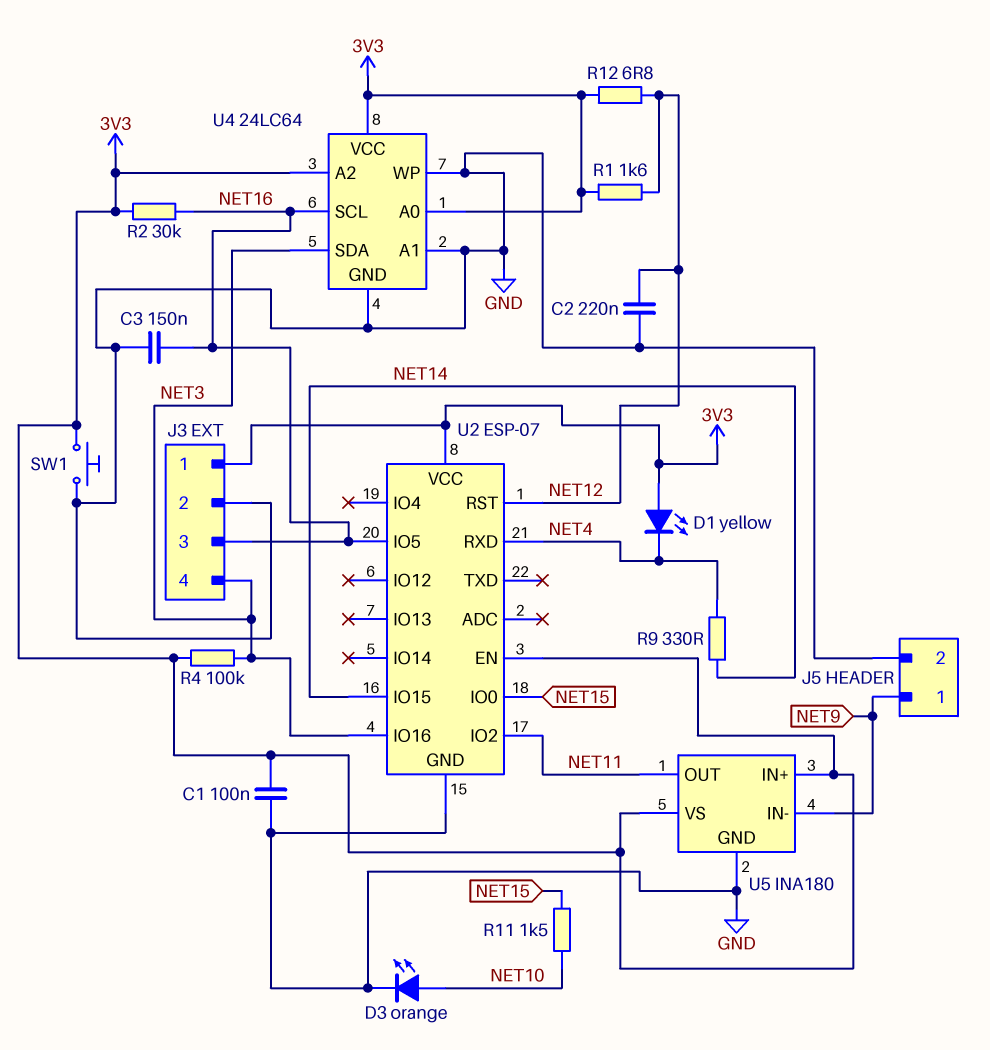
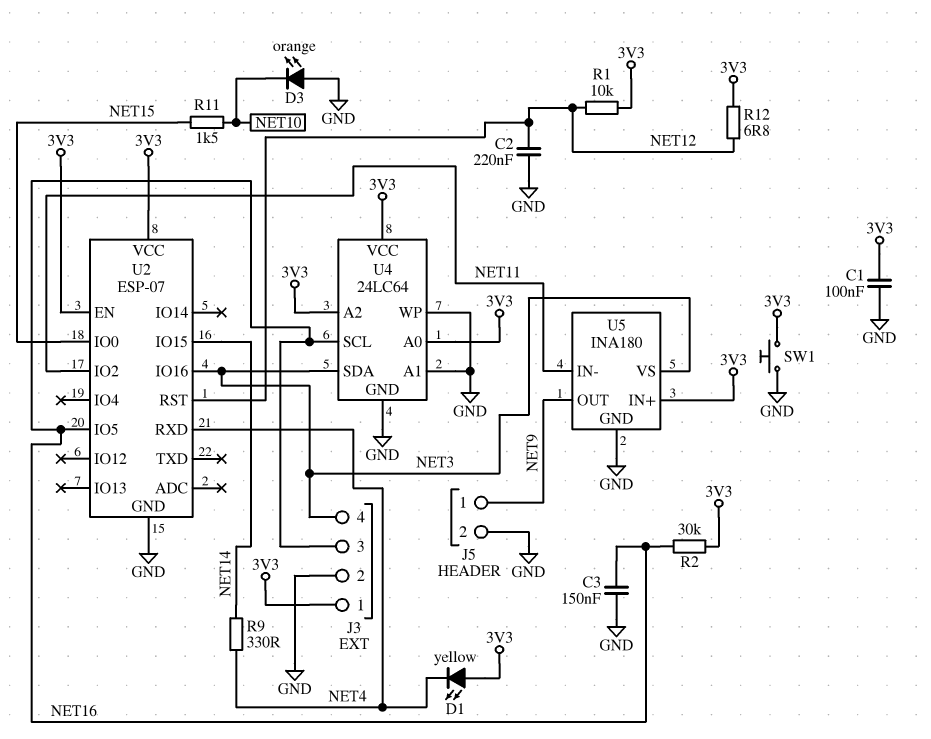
D3: LED orange (A NET10, K GND) -> LED orange (A GND, K NET10)
R1: 1.6k (3V3, NET12) -> 10k (3V3, NET12)
R4: 100k (3V3, NET3) -> none
U5 pin IN-: NET9 -> NET11
U5 pin OUT: NET11 -> NET9
U5 pin VS: 3V3 -> NET3

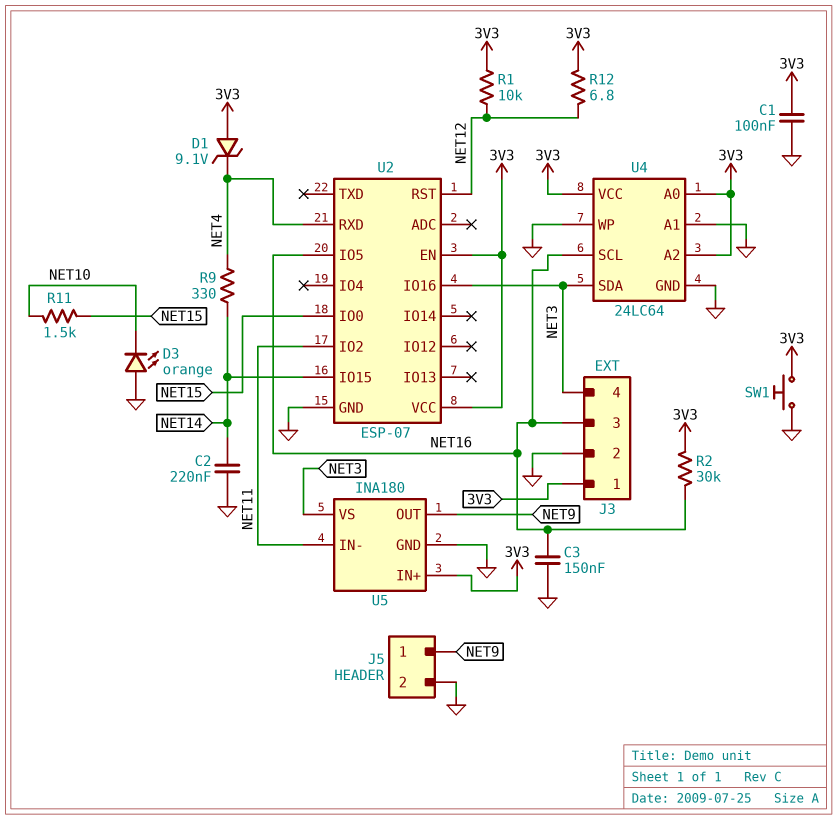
C2: 220nF (GND, NET12) -> 220nF (GND, NET14)
D1: LED yellow (A 3V3, K NET4) -> zener 9.1V (A 3V3, K NET4)

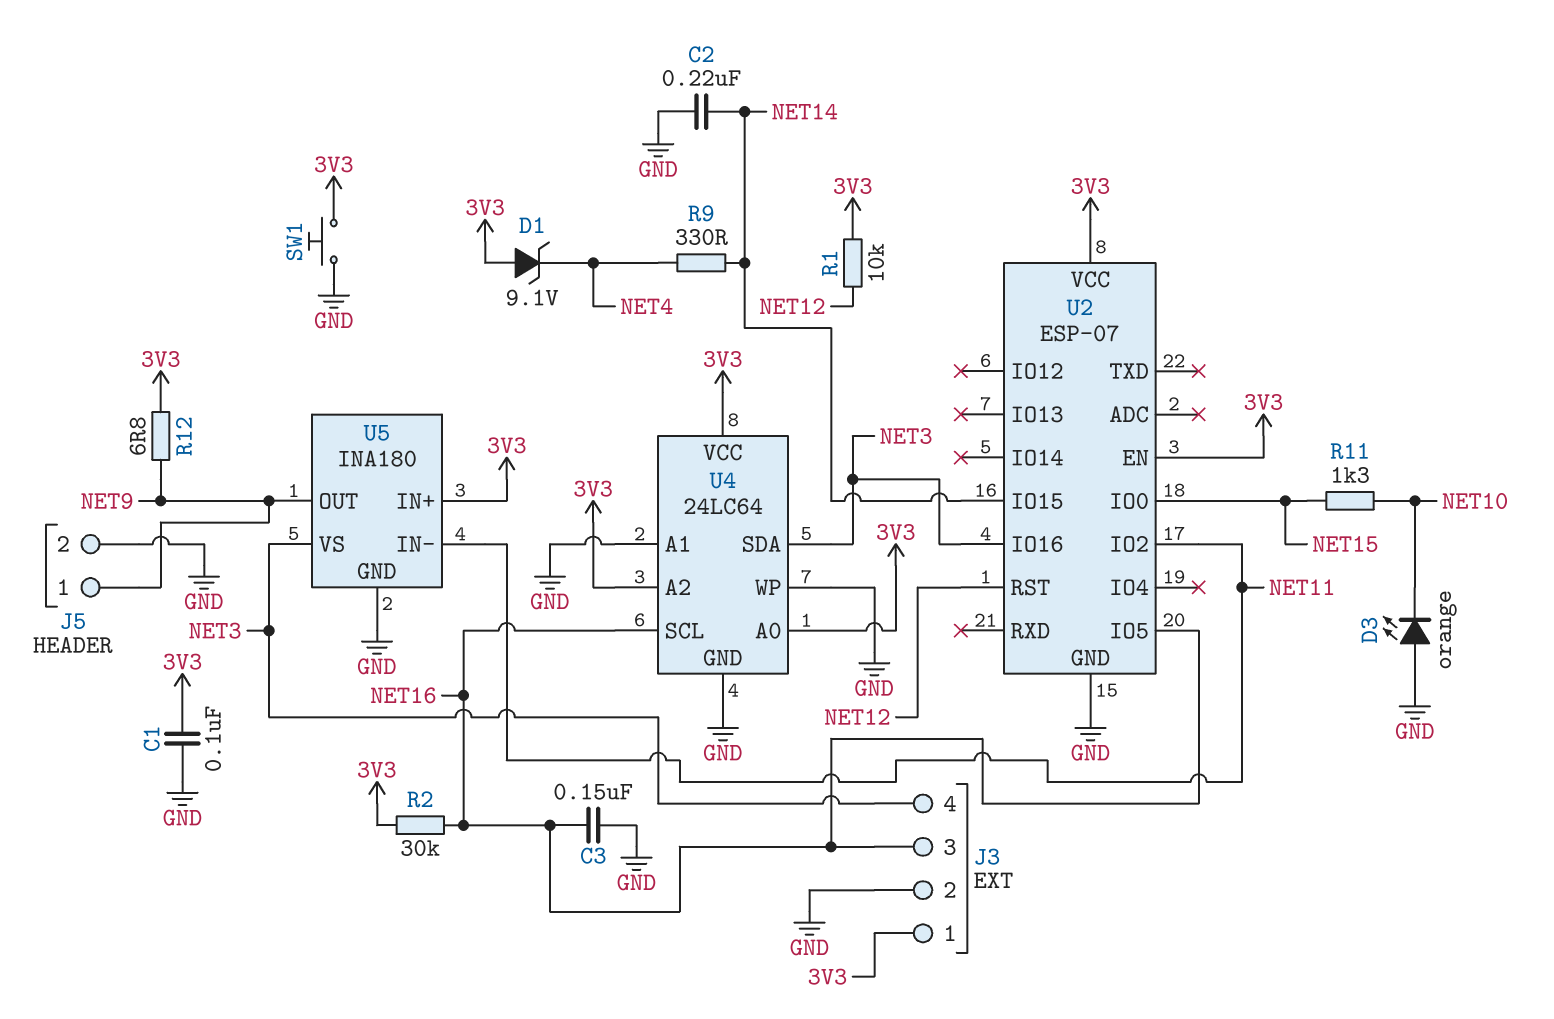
R11: 1.5k (NET10, NET15) -> 1.3k (NET10, NET15)
R12: 6.8 (3V3, NET12) -> 6.8 (3V3, NET9)
U2 pin RXD: NET4 -> none

